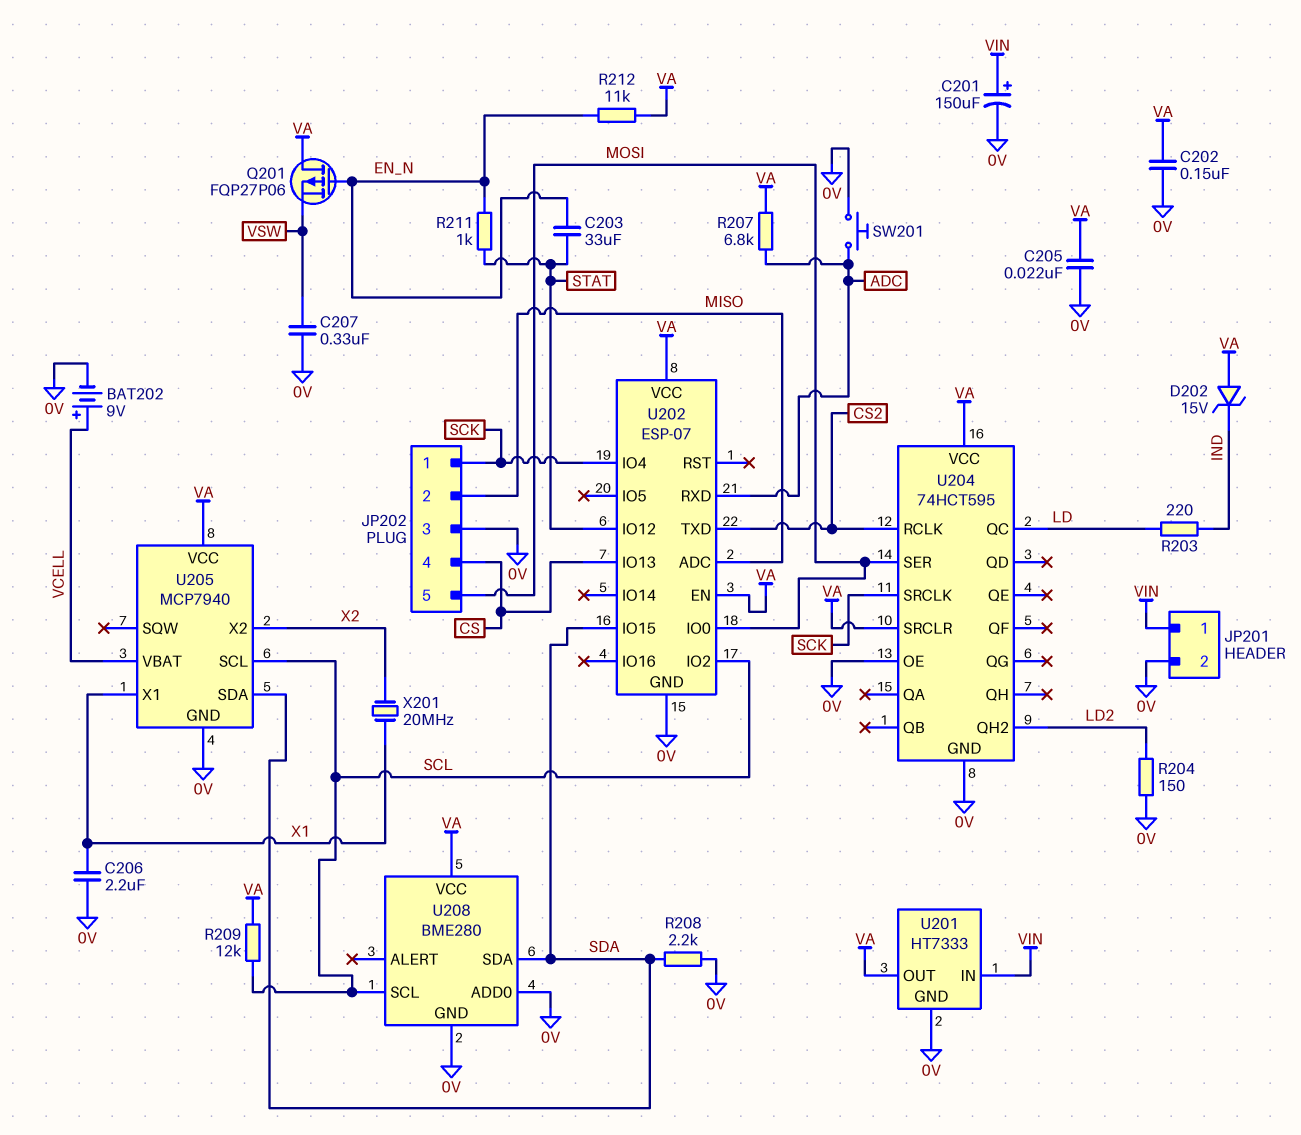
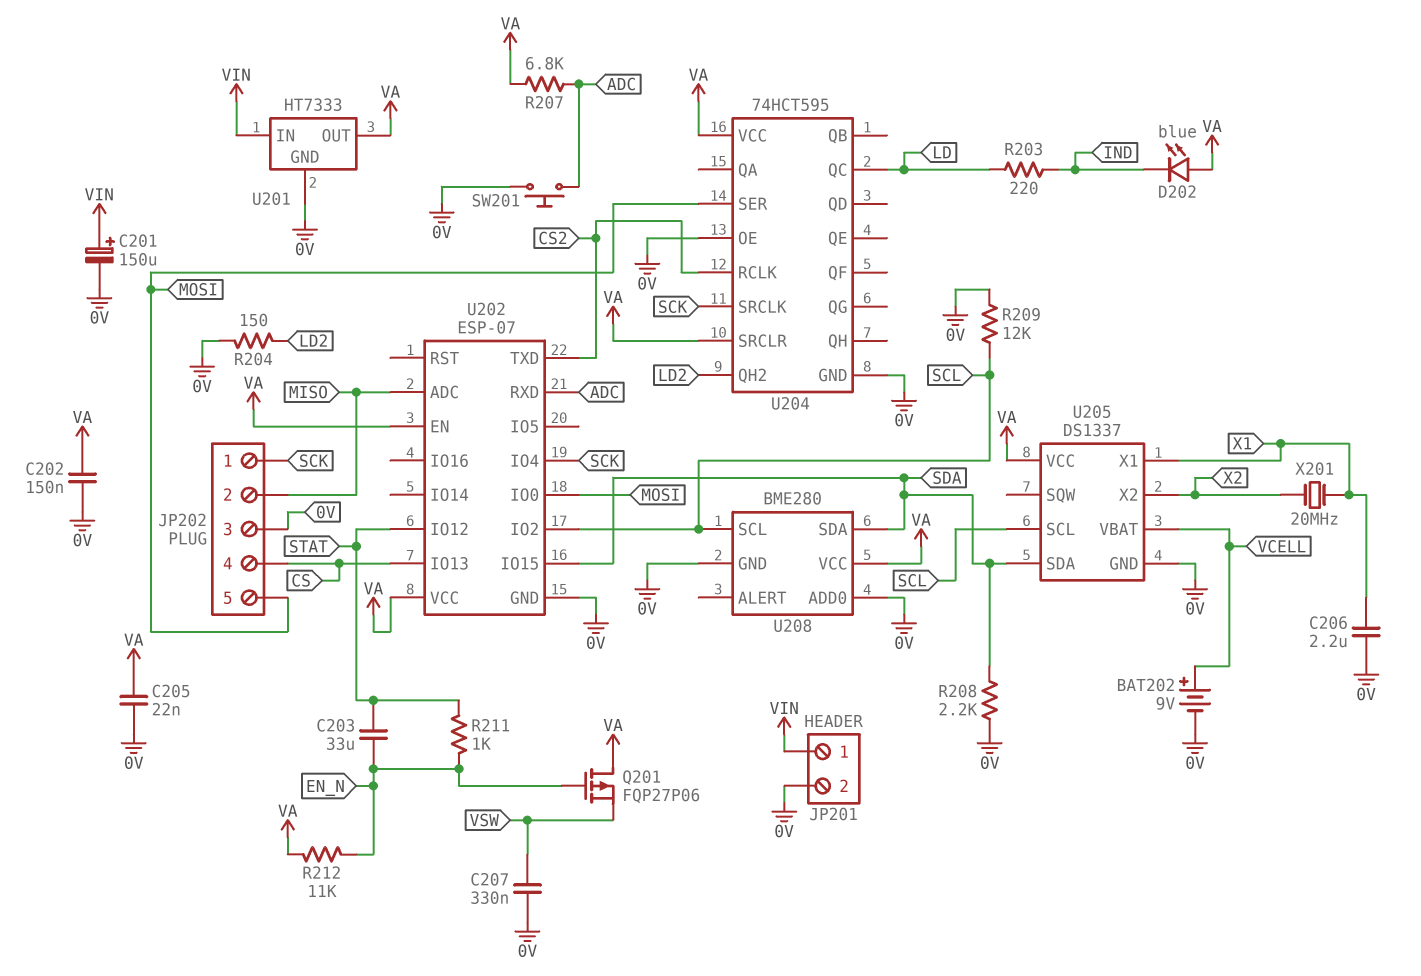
D202: zener 15V (A VA, K IND) -> LED blue (A VA, K IND)
R209: 12k (SCL, VA) -> 12k (0V, SCL)
U205: MCP7940 -> DS1337

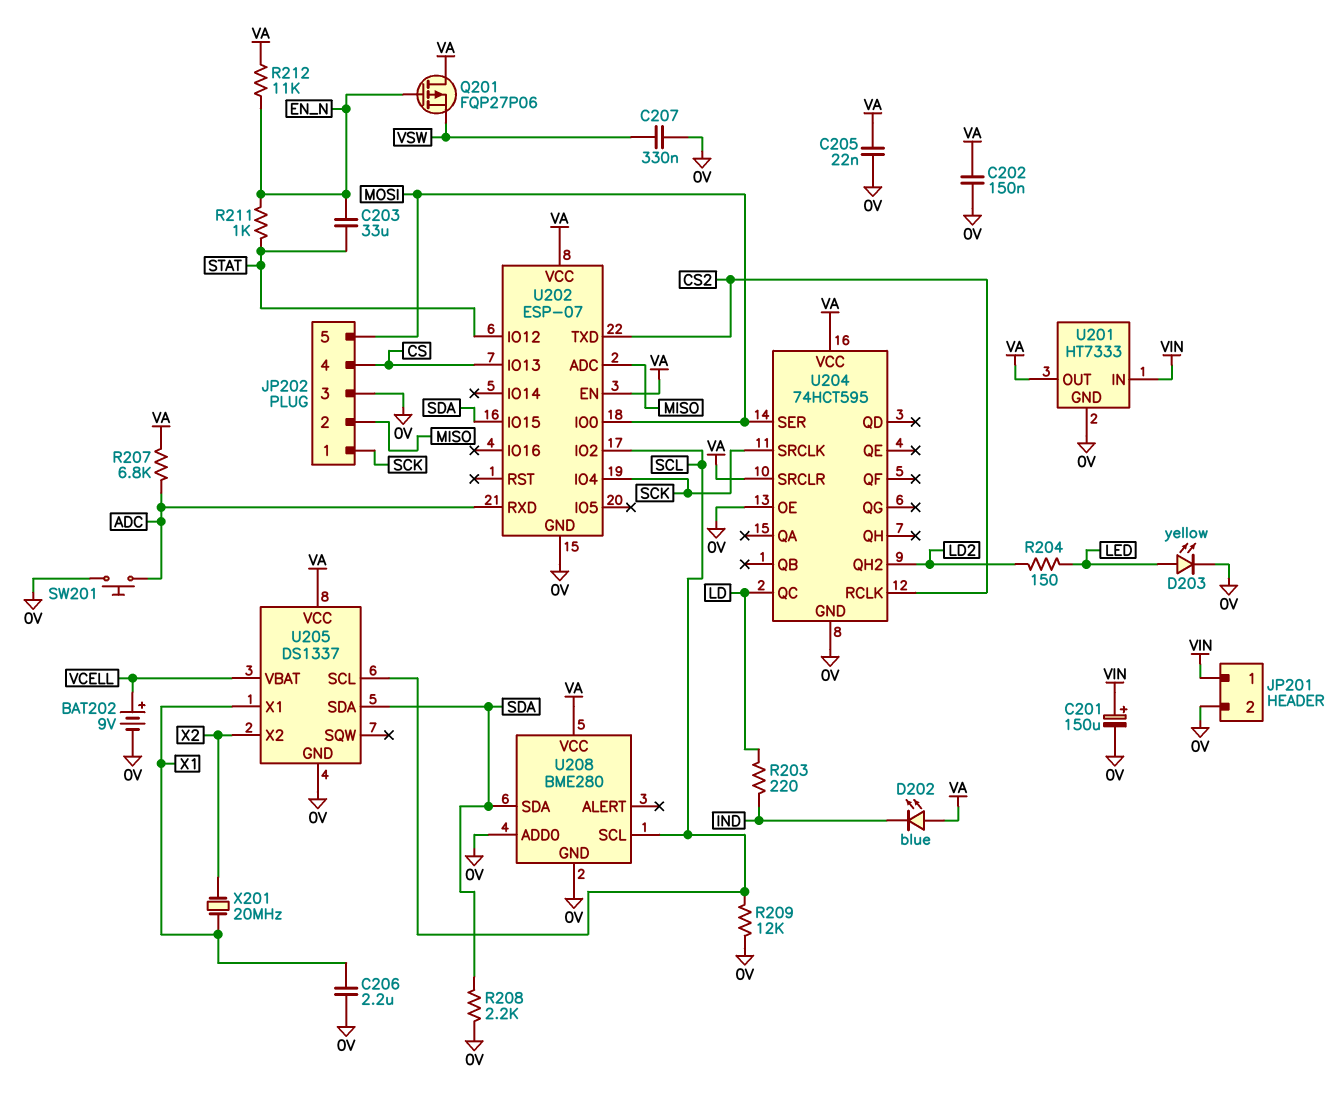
D203: none -> LED yellow (A LED, K 0V)
R204: 150 (0V, LD2) -> 150 (LD2, LED)

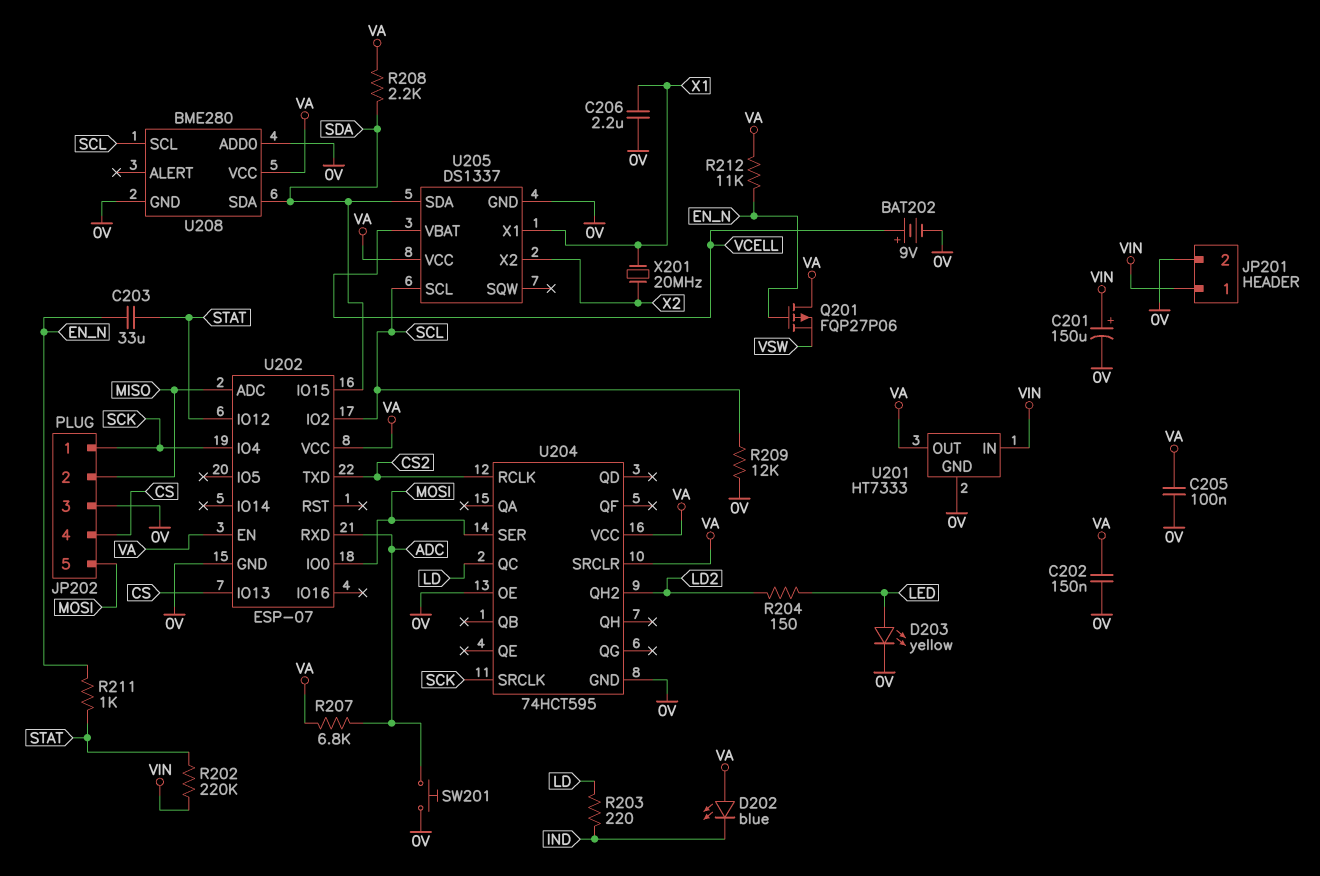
C205: 22nF (0V, VA) -> 100nF (0V, VA)
C207: 330nF (0V, VSW) -> none
R202: none -> 220k (STAT, VIN)
R208: 2.2k (0V, SDA) -> 2.2k (SDA, VA)

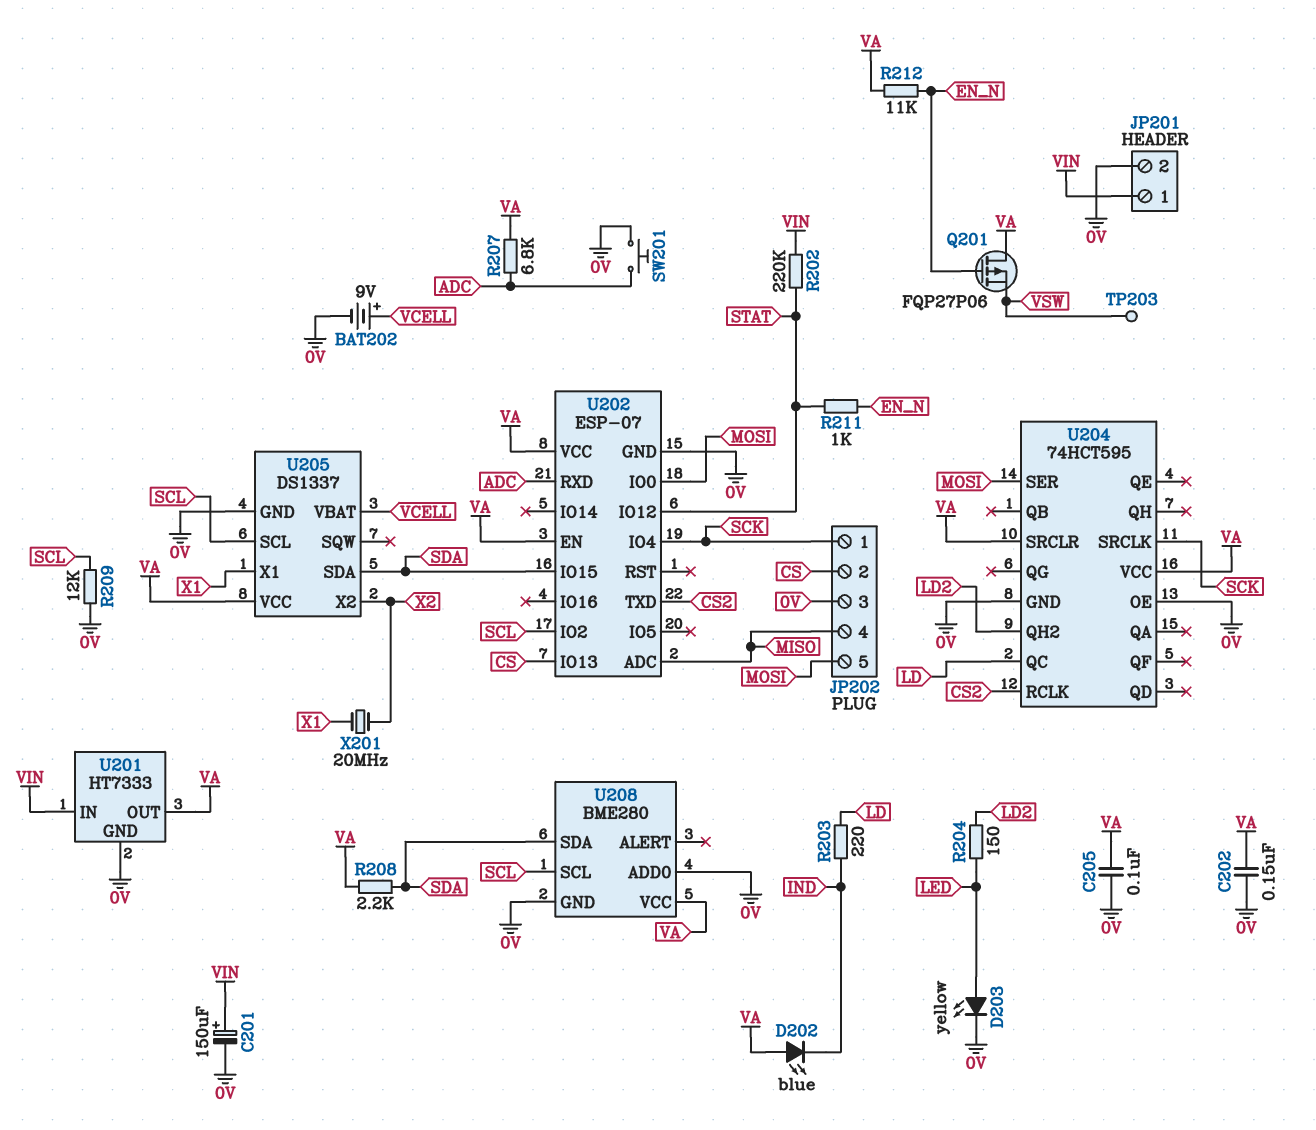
C203: 33uF (EN_N, STAT) -> none
C206: 2.2uF (0V, X1) -> none
JP202 pin 2: MISO -> CS
JP202 pin 4: CS -> MISO
TP203: none -> test point (VSW)

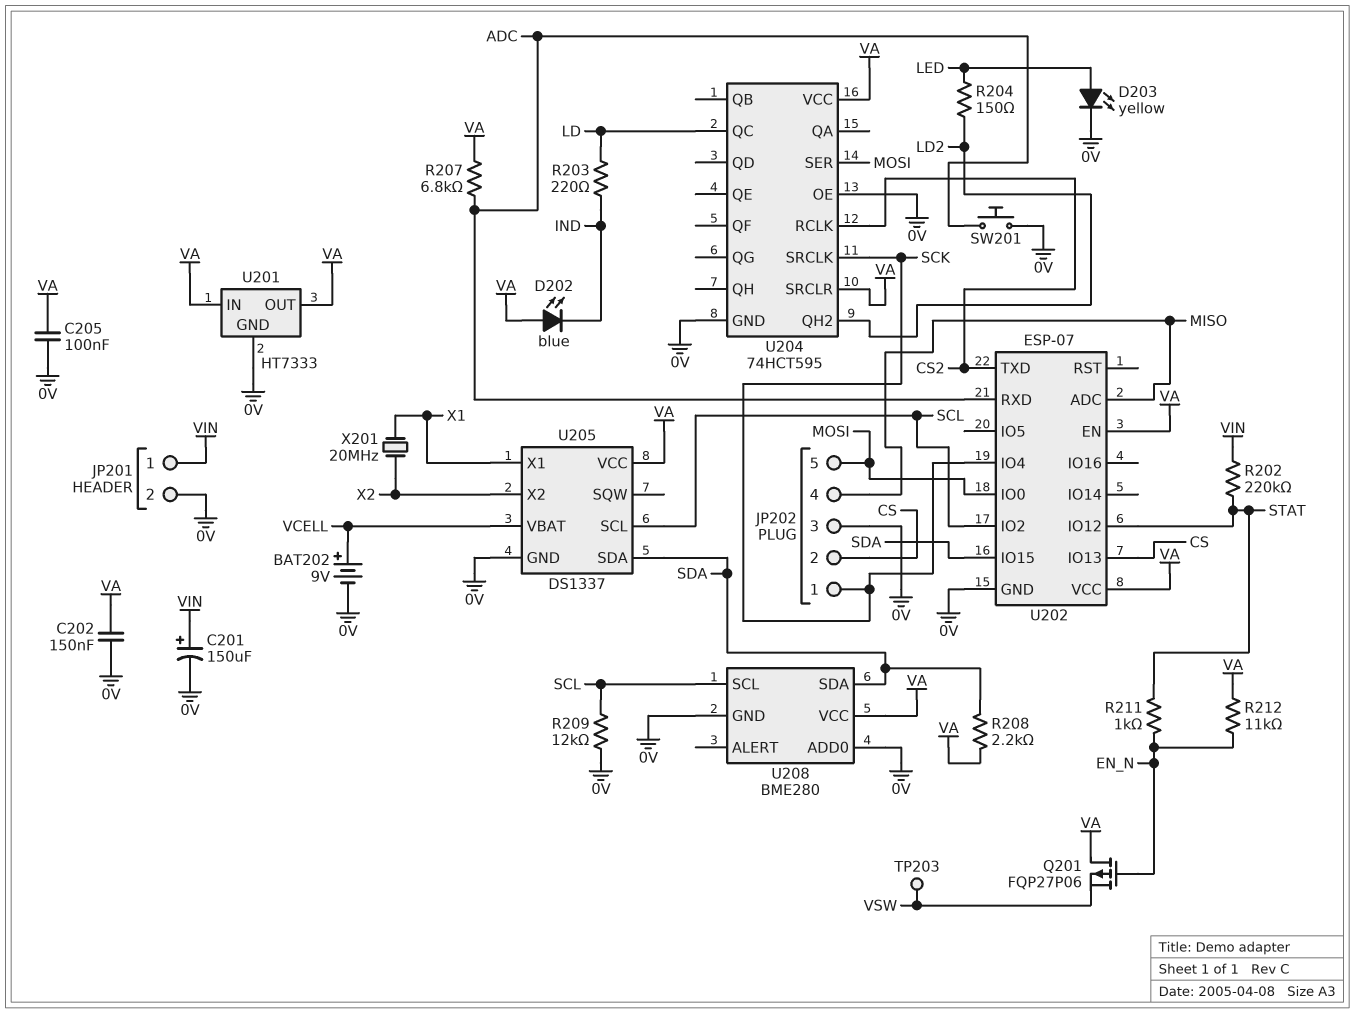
U201 pin IN: VIN -> VA

